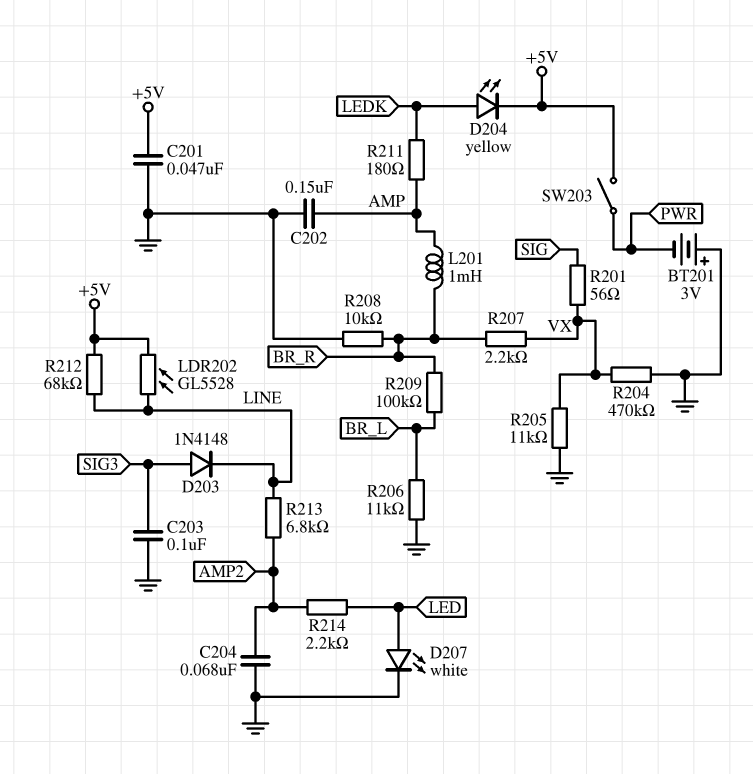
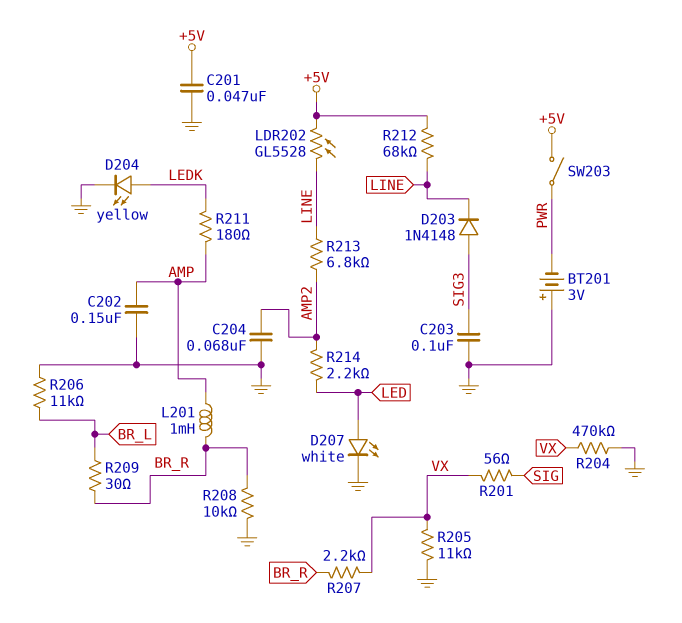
D204: LED yellow (A LEDK, K +5V) -> LED yellow (A LEDK, K GND)
R209: 100k (BR_L, BR_R) -> 30 (BR_L, BR_R)

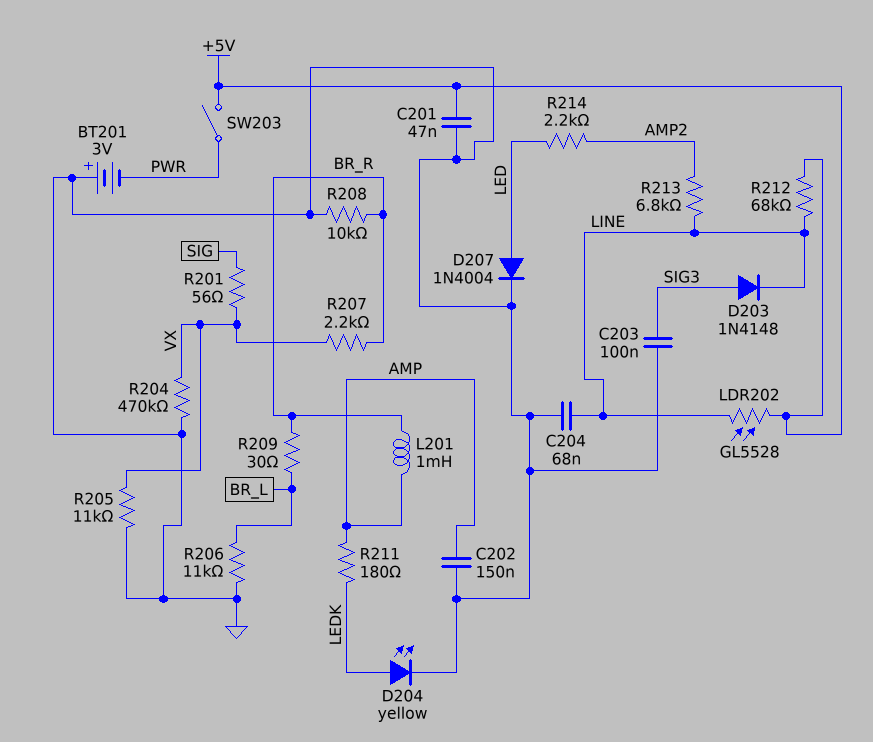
C204: 68nF (AMP2, GND) -> 68nF (GND, LINE)
D207: LED white (A LED, K GND) -> diode 1N4004 (A LED, K GND)

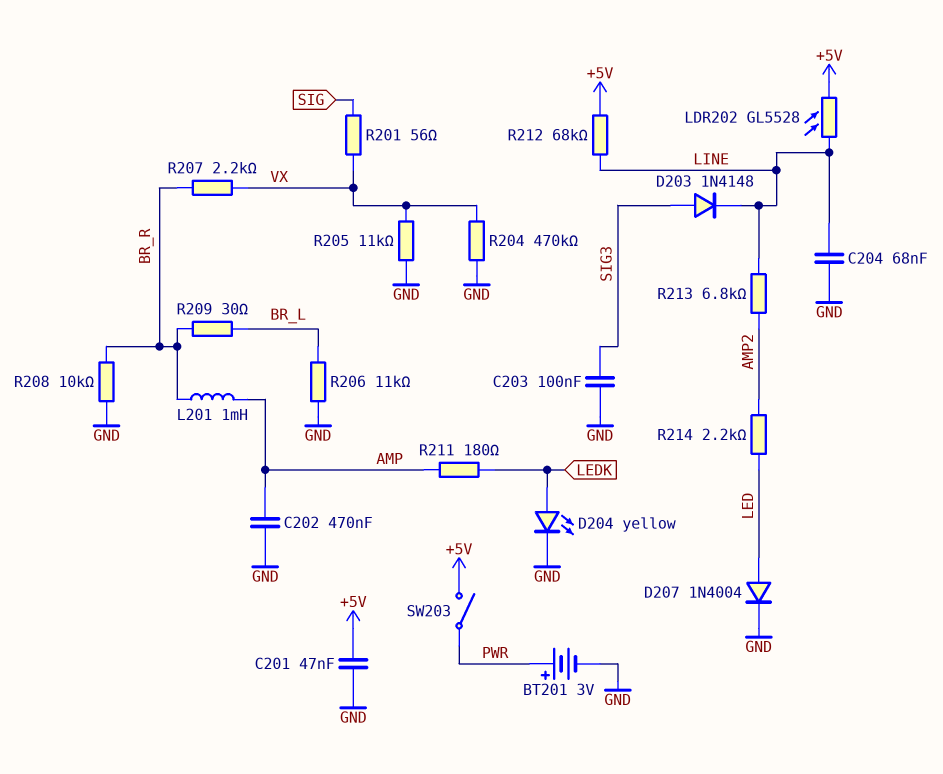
BT201: 3V (plus GND, minus PWR) -> 3V (plus PWR, minus GND)
C202: 150nF (AMP, GND) -> 470nF (AMP, GND)

